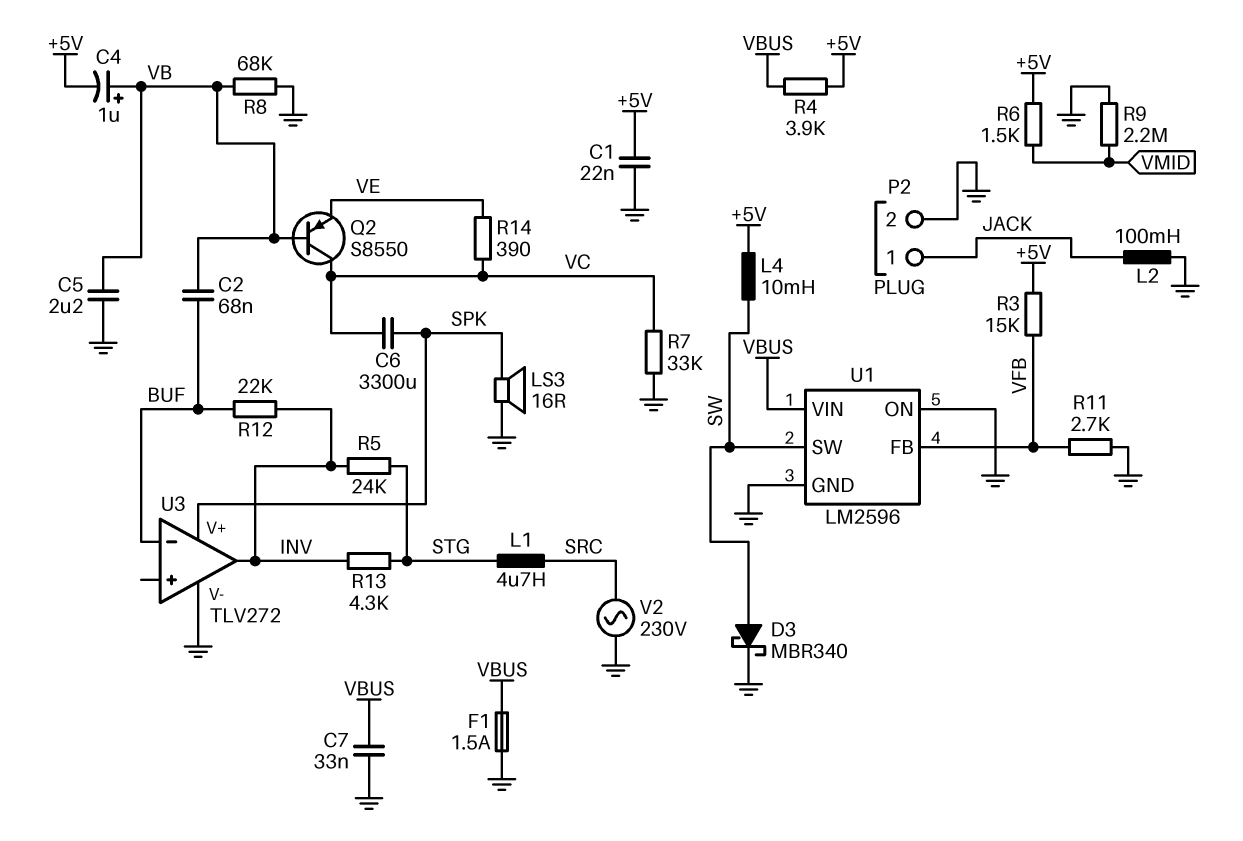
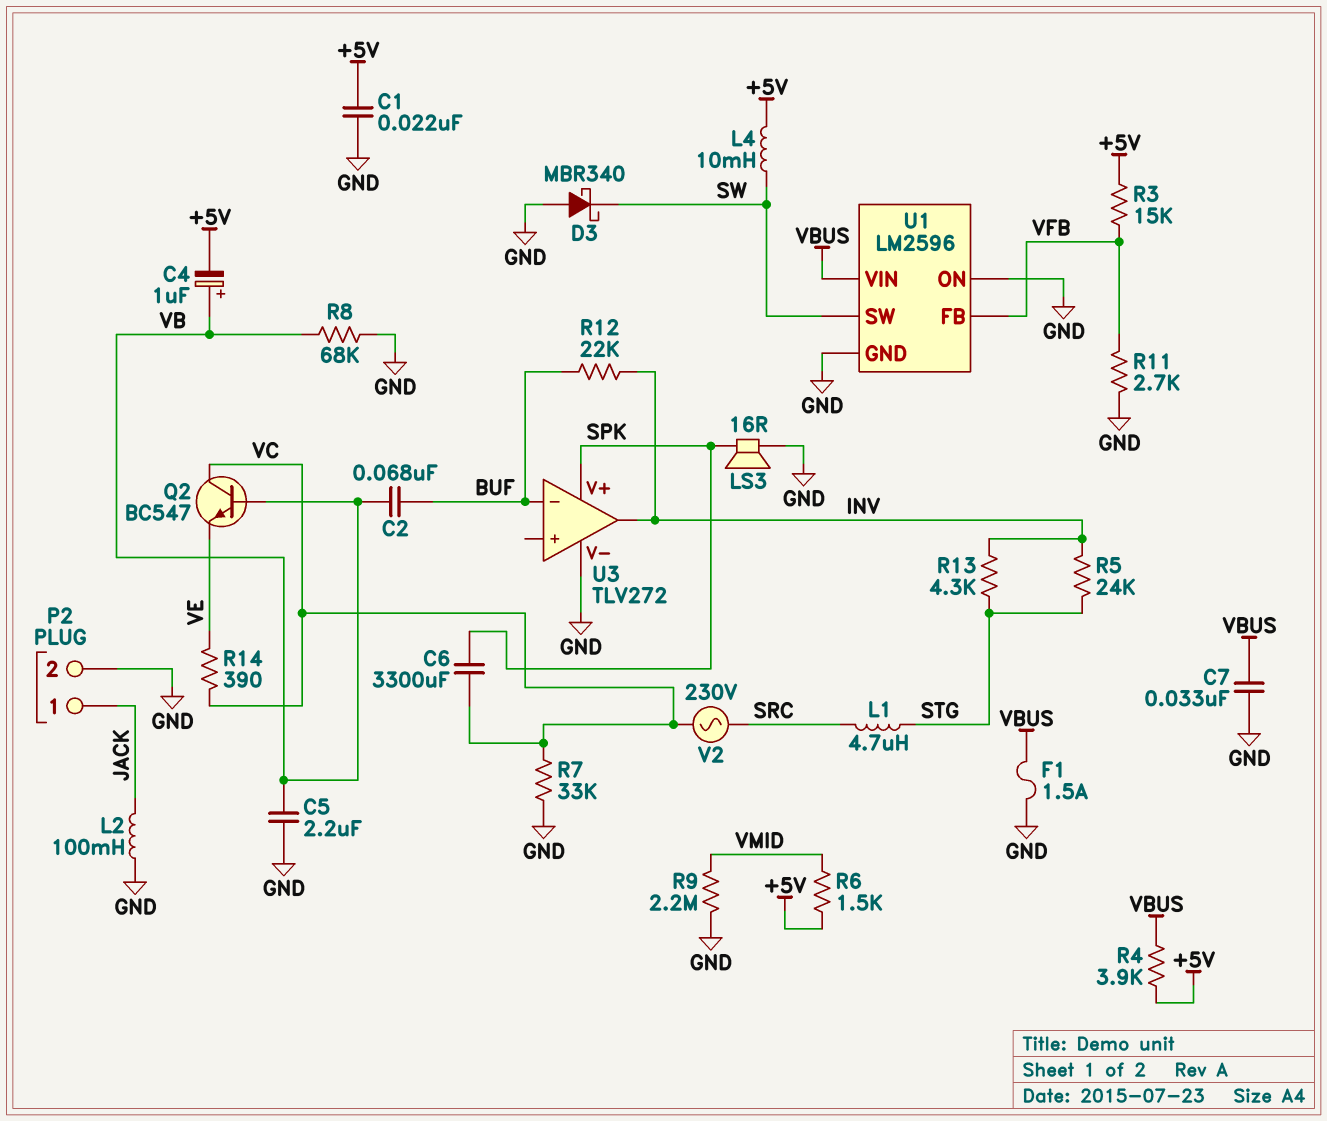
D3: schottky MBR340 (A SW, K GND) -> schottky MBR340 (A GND, K SW)
Q2: PNP S8550 (B VB, C VC, E VE) -> NPN BC547 (B VB, C VC, E VE)
V2: AC 230V (GND, SRC) -> AC 230V (SRC, VC)

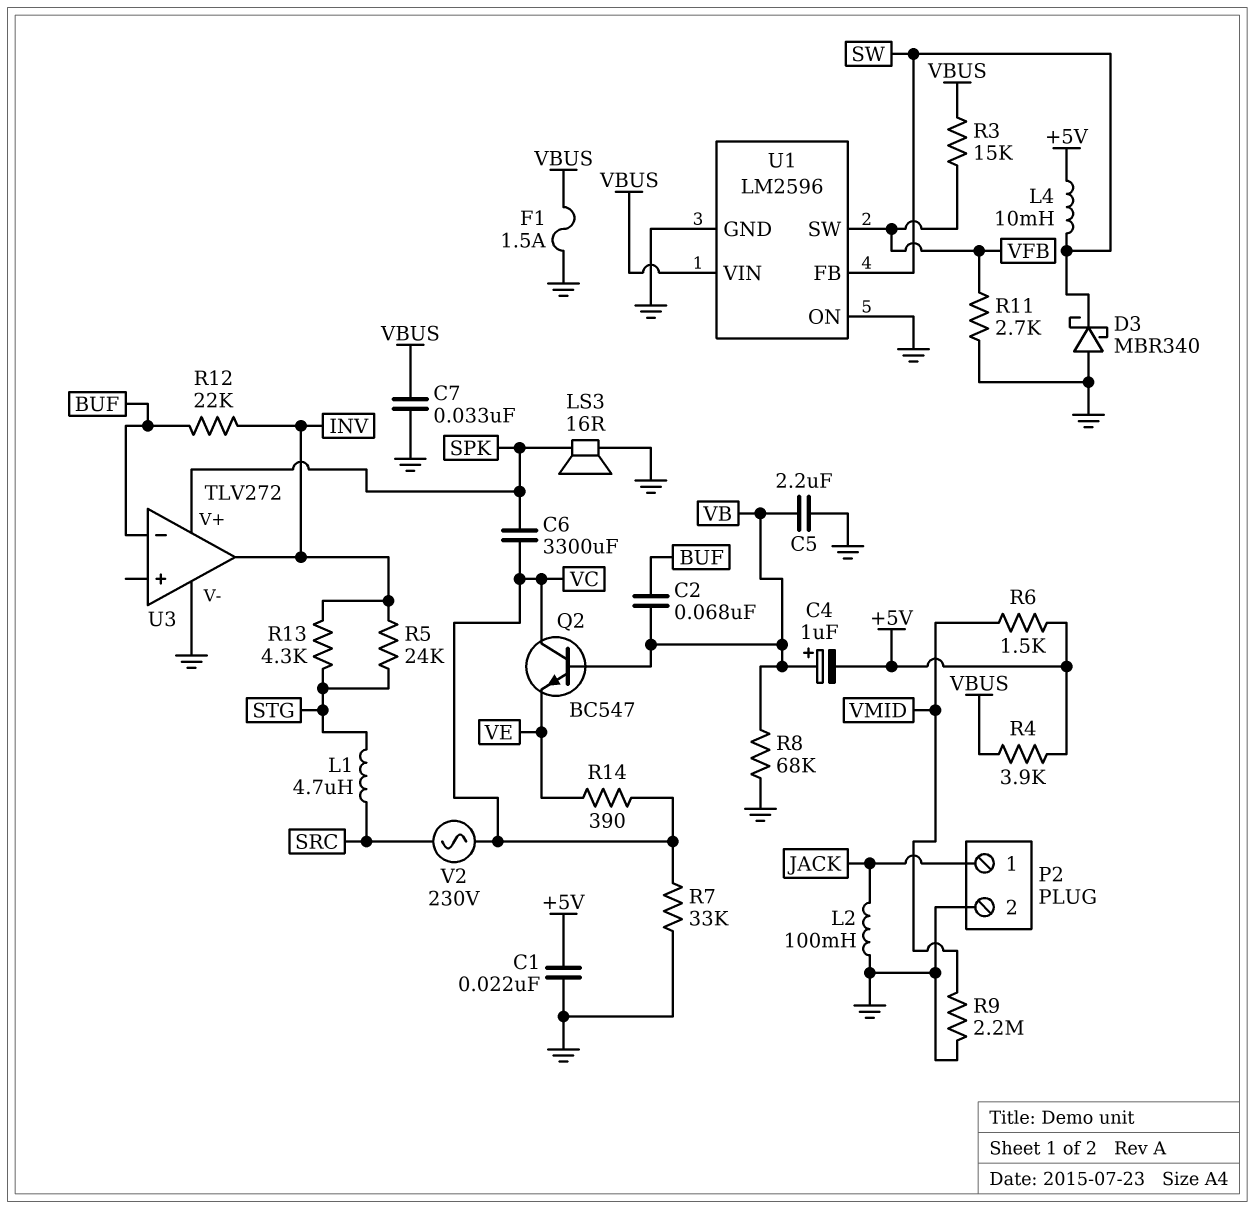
R3: 15k (+5V, VFB) -> 15k (VBUS, VFB)
U1 pin FB: VFB -> SW
U1 pin SW: SW -> VFB

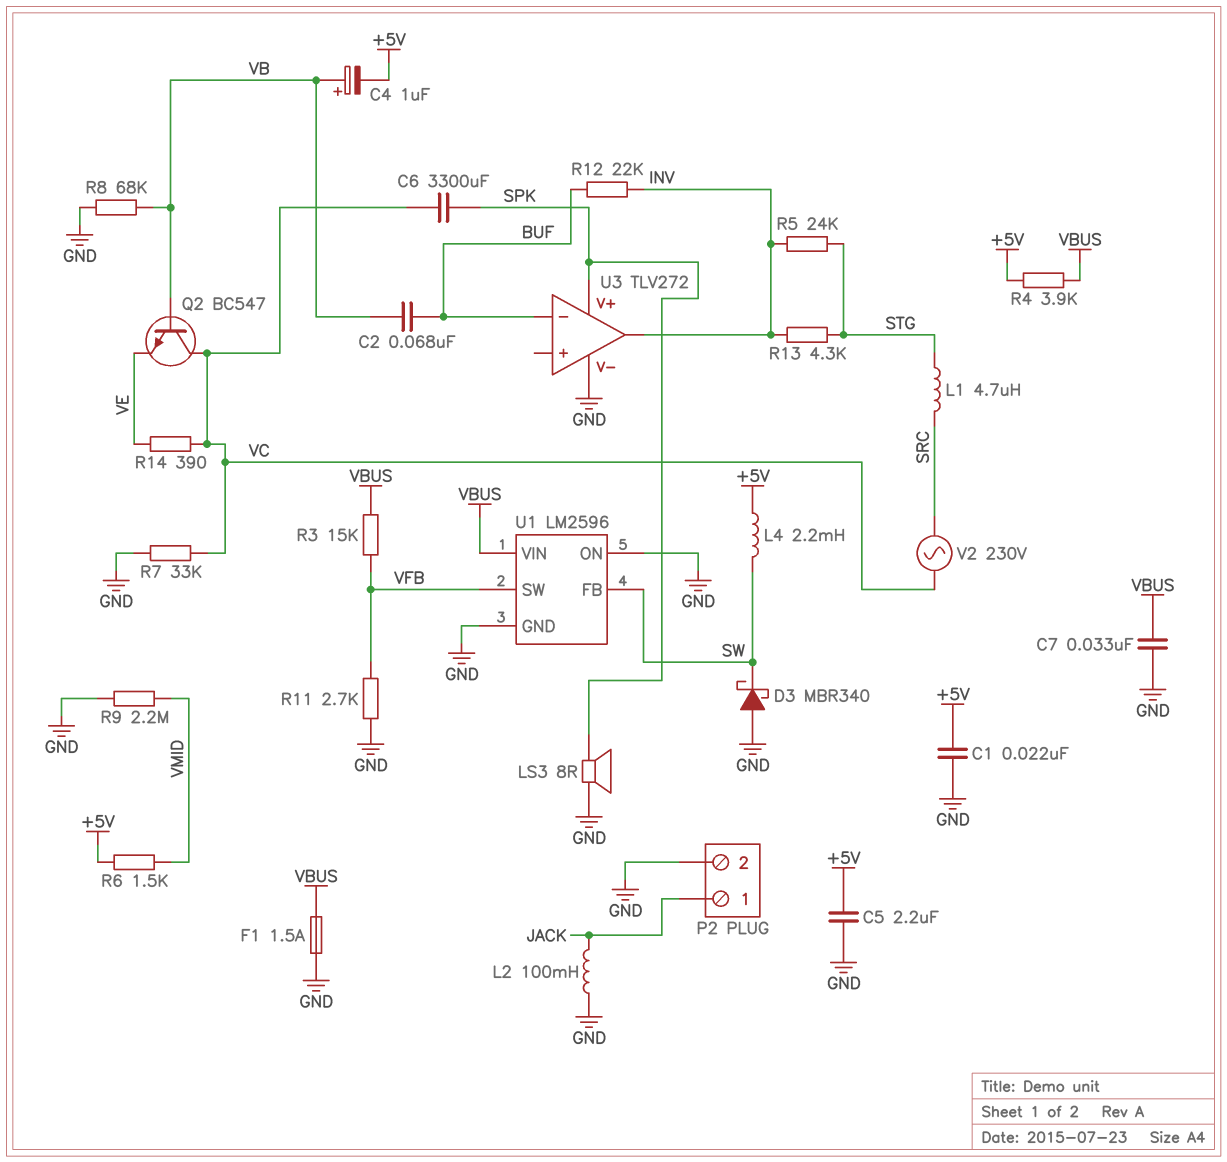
C5: 2.2uF (GND, VB) -> 2.2uF (+5V, GND)
L4: 10mH (+5V, SW) -> 2.2mH (+5V, SW)
LS3: speaker 16R (GND, SPK) -> speaker 8R (GND, SPK)

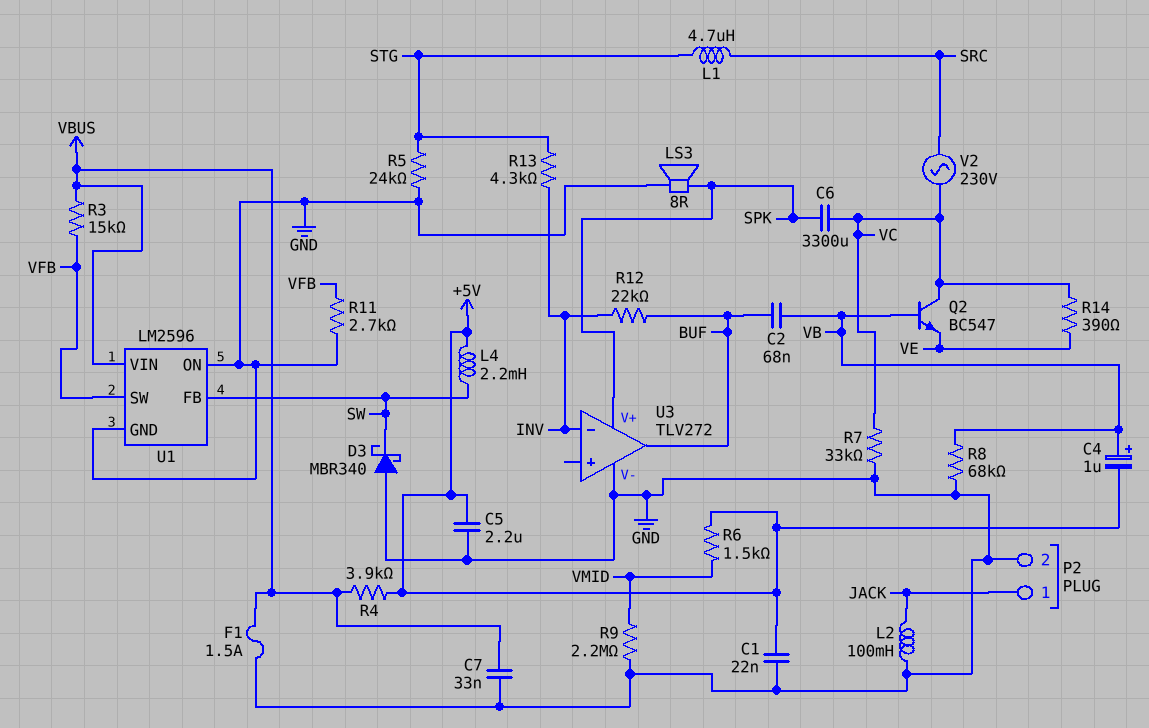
R5: 24k (INV, STG) -> 24k (GND, STG)
U3 pin in-: BUF -> INV
U3 pin out: INV -> BUF

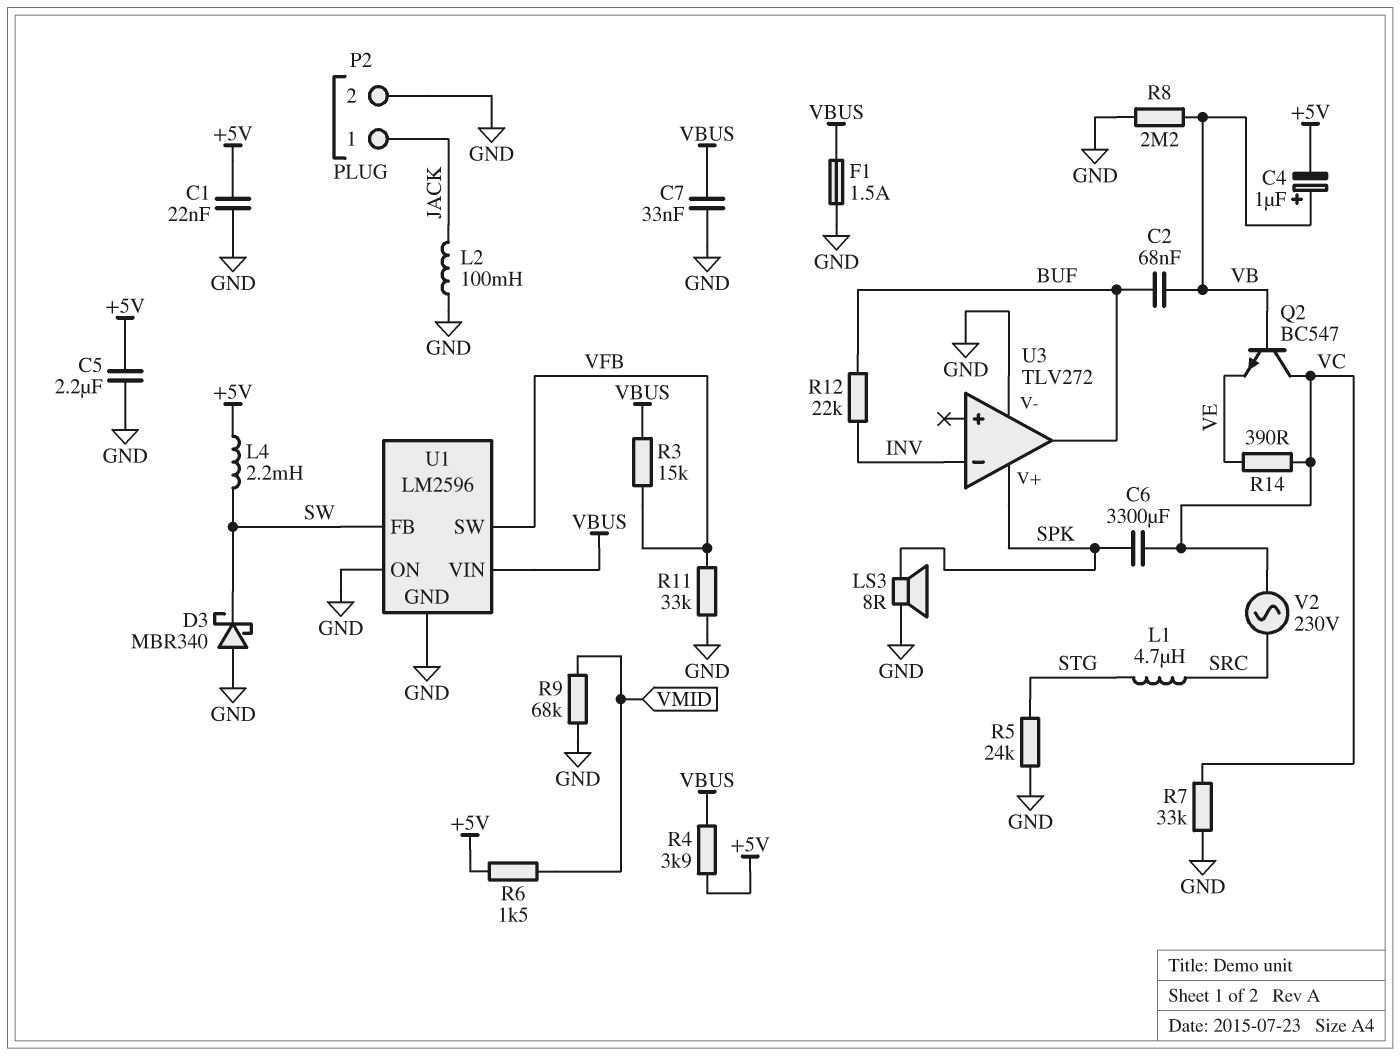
R8: 68k (GND, VB) -> 2.2M (GND, VB)
R9: 2.2M (GND, VMID) -> 68k (GND, VMID)
R11: 2.7k (GND, VFB) -> 33k (GND, VFB)
R13: 4.3k (INV, STG) -> none

